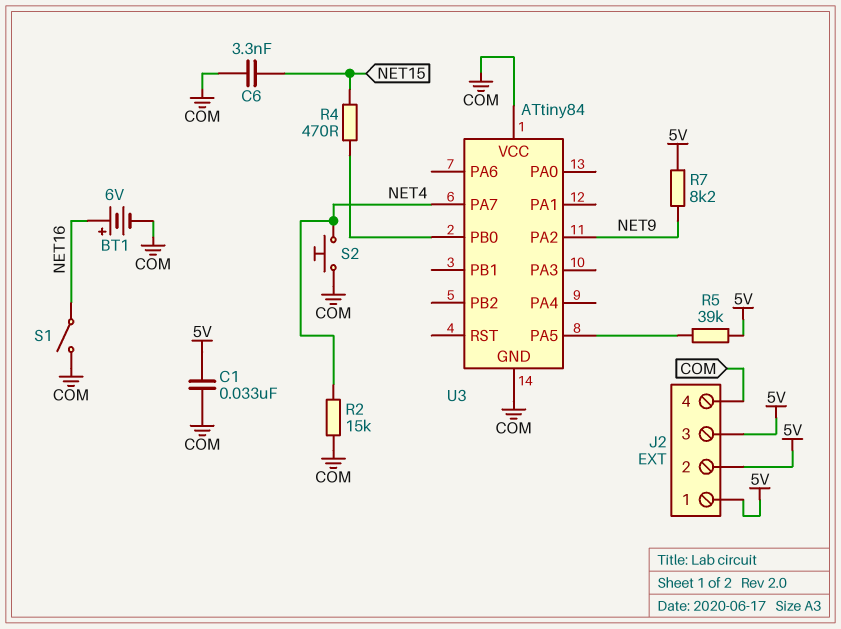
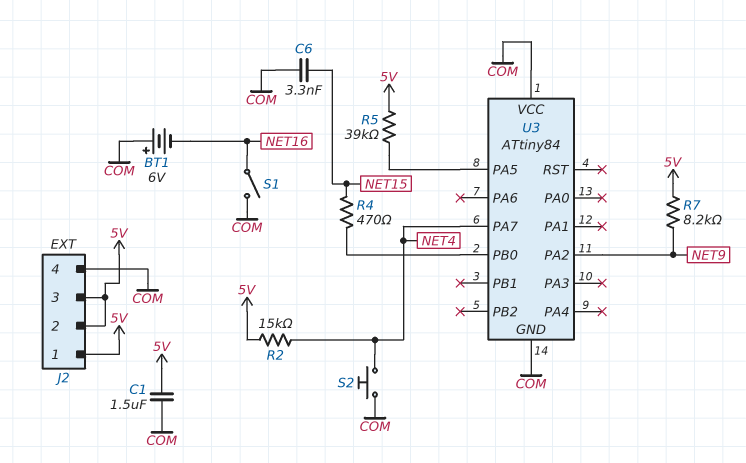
BT1: 6V (plus NET16, minus COM) -> 6V (plus COM, minus NET16)
C1: 33nF (5V, COM) -> 1.5uF (5V, COM)
R2: 15k (COM, NET4) -> 15k (5V, NET4)

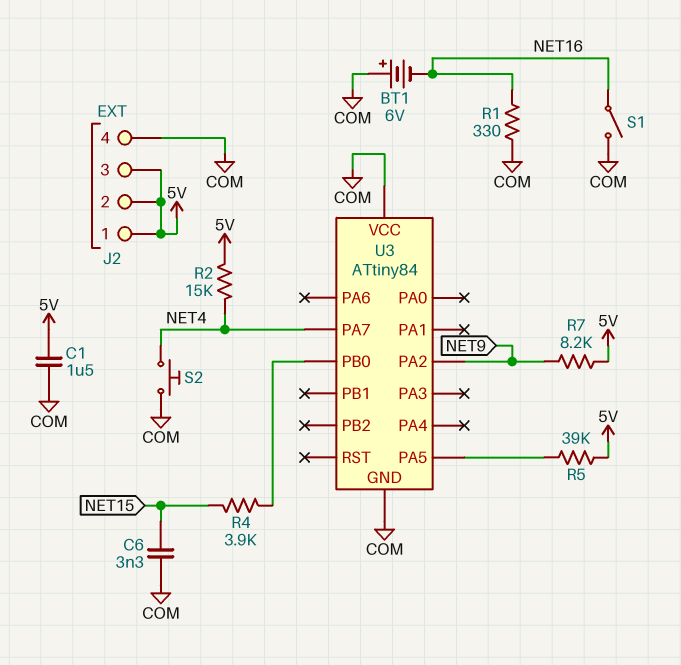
R1: none -> 330 (COM, NET16)
R4: 470 (NET15, U3/PB0) -> 3.9k (NET15, U3/PB0)

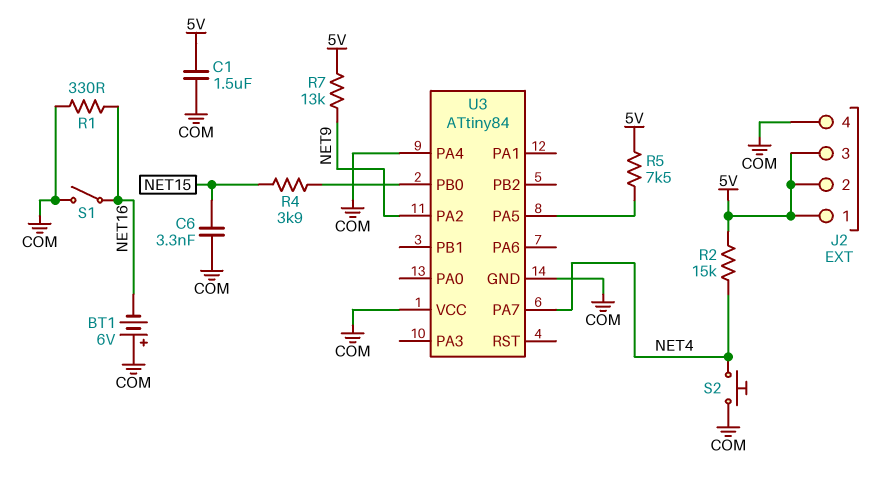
R5: 39k (5V, U3/PA5) -> 7.5k (5V, U3/PA5)
R7: 8.2k (5V, NET9) -> 13k (5V, NET9)
U3 pin PA4: none -> COM

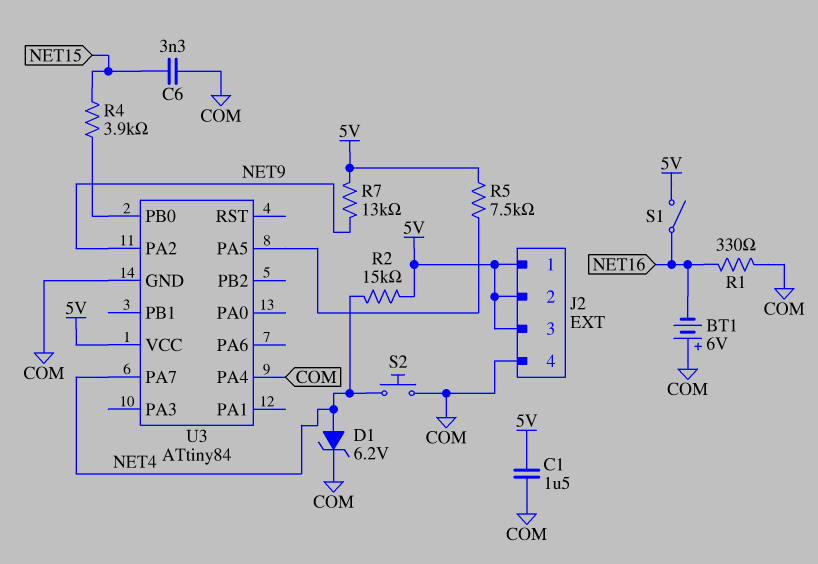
D1: none -> zener 6.2V (A NET4, K COM)
S1: switch (COM, NET16) -> switch (5V, NET16)
U3 pin VCC: COM -> 5V

